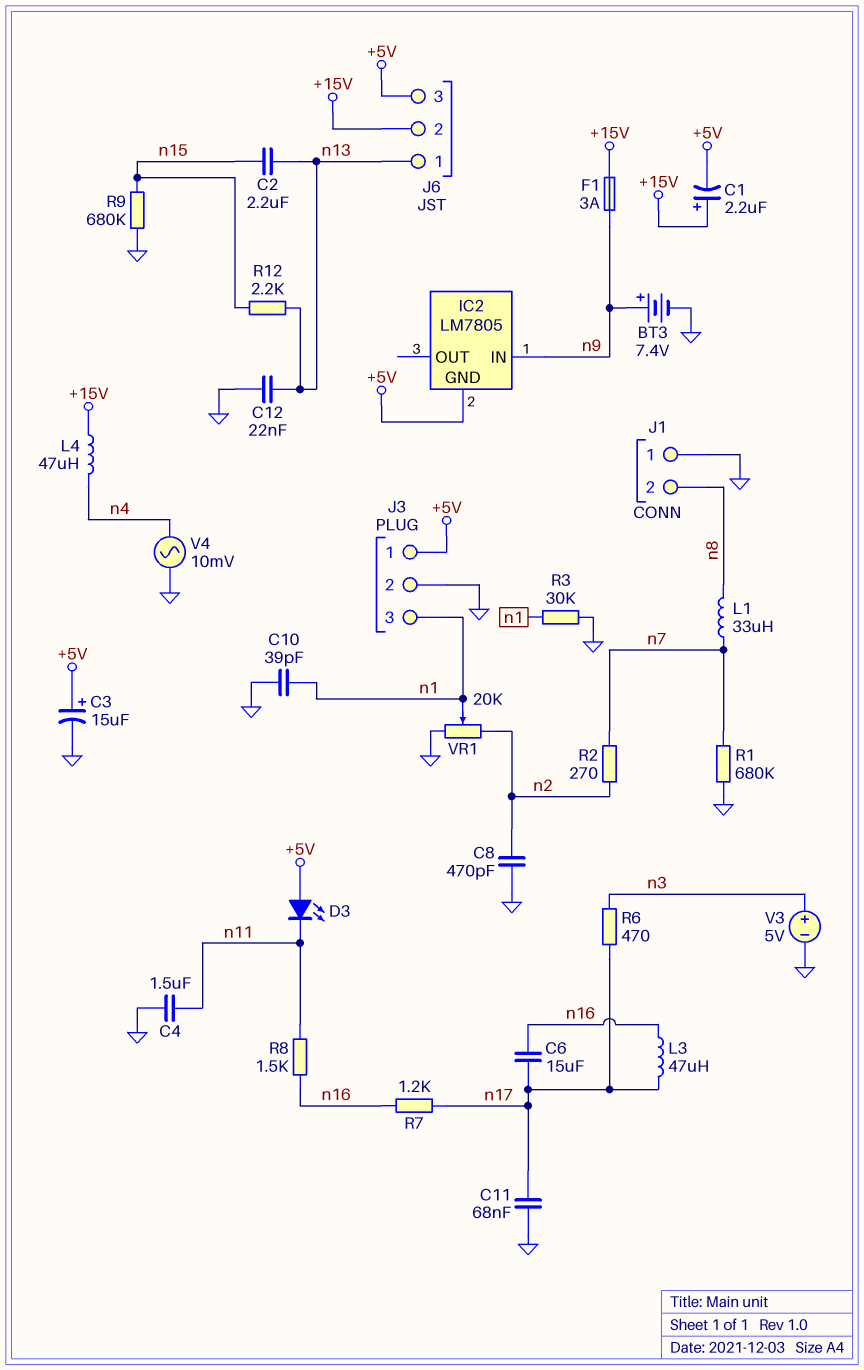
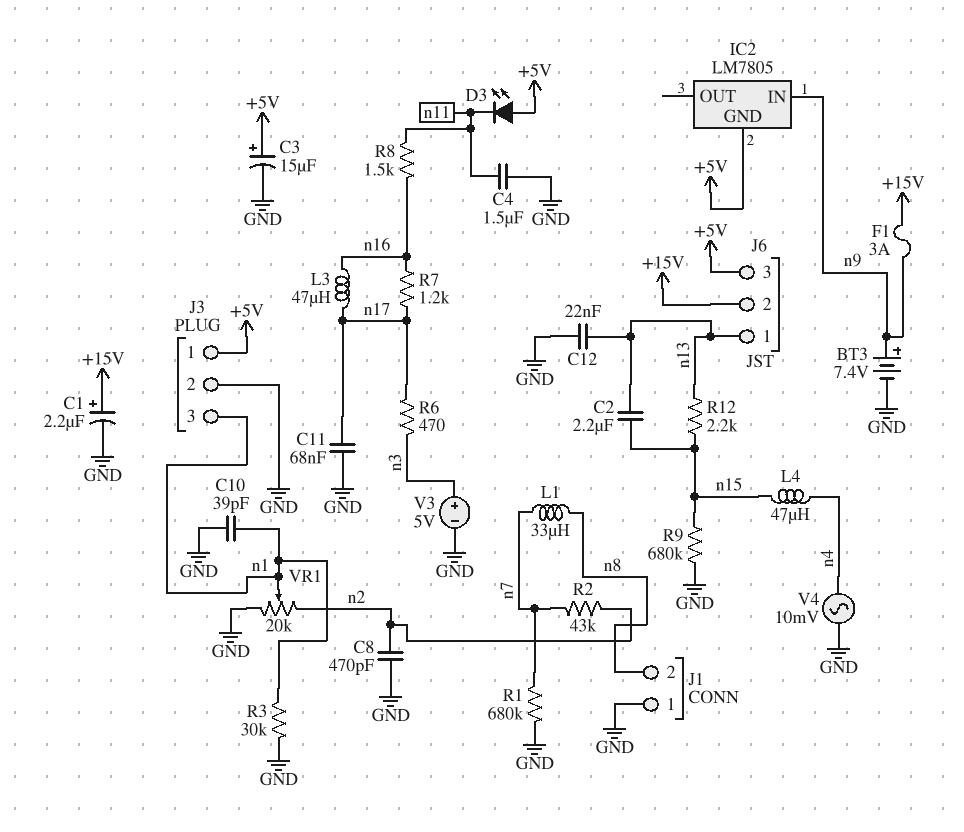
C1: 2.2uF (plus +15V, minus +5V) -> 2.2uF (plus +15V, minus GND)
C6: 15uF (n16, n17) -> none
L4: 47uH (+15V, n4) -> 47uH (n4, n15)
R2: 270 (n2, n7) -> 43k (n2, n7)

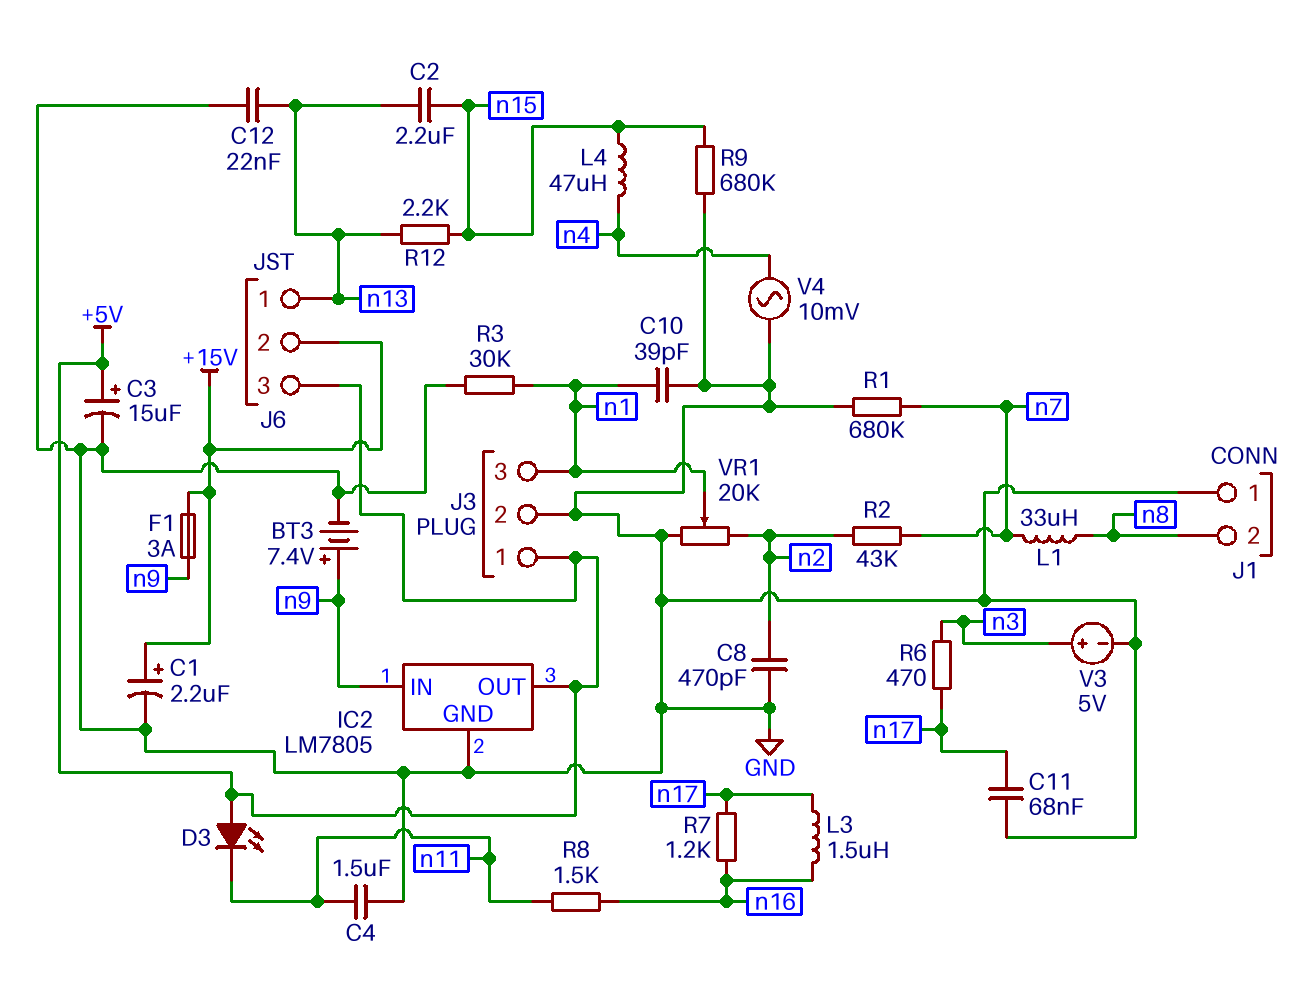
IC2 pin GND: +5V -> GND
IC2 pin OUT: none -> +5V
L3: 47uH (n16, n17) -> 1.5uH (n16, n17)

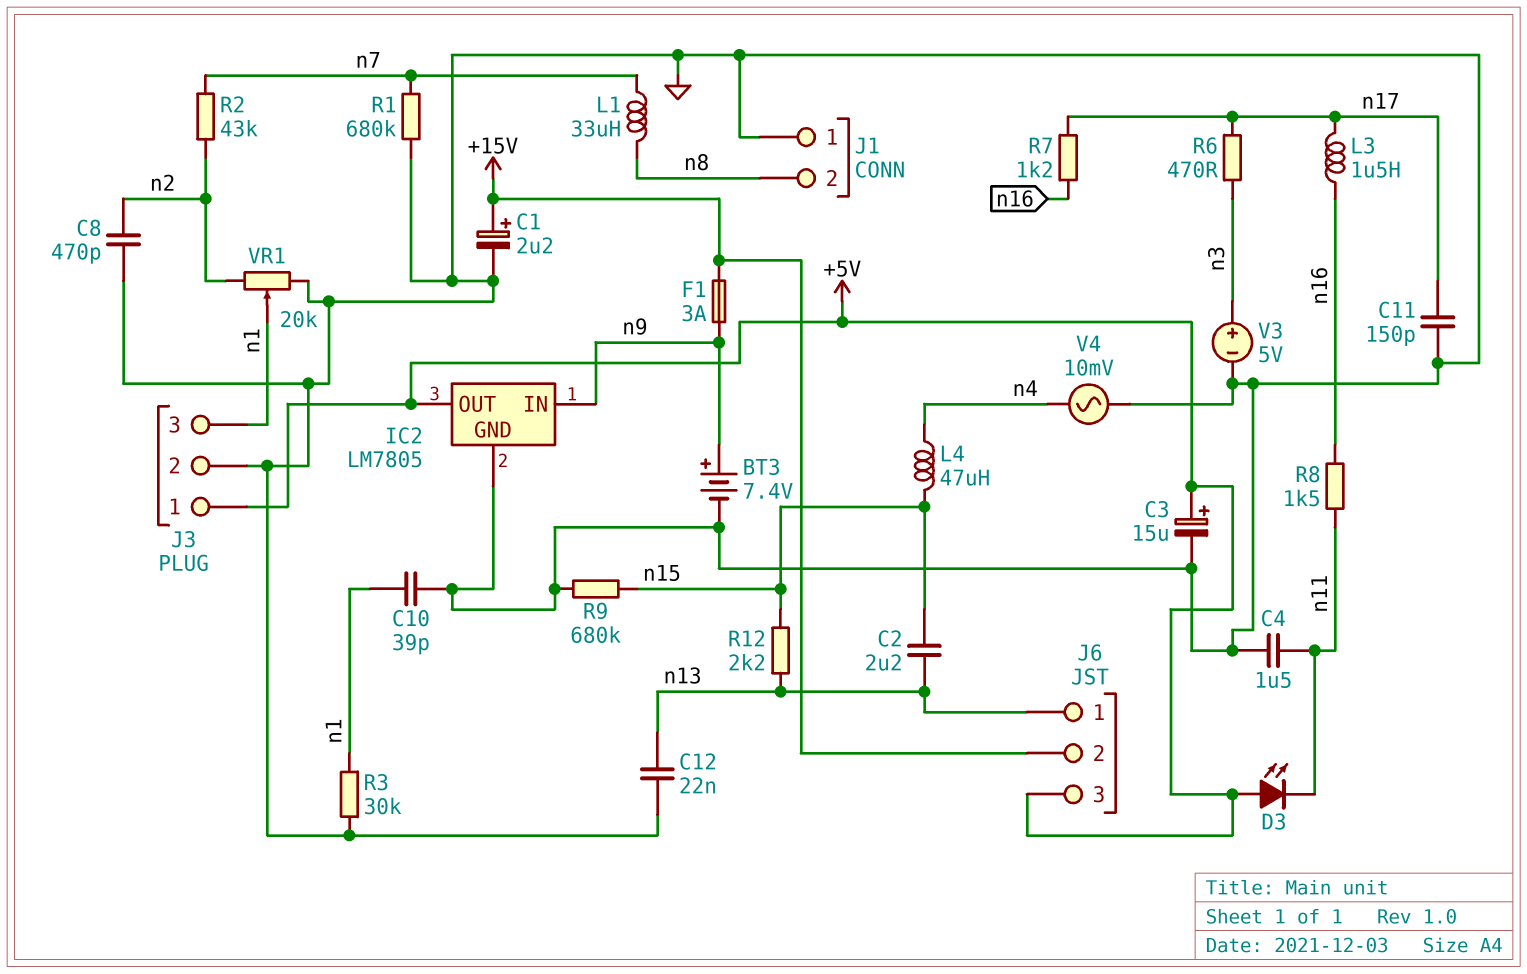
C11: 68nF (GND, n17) -> 150pF (GND, n17)

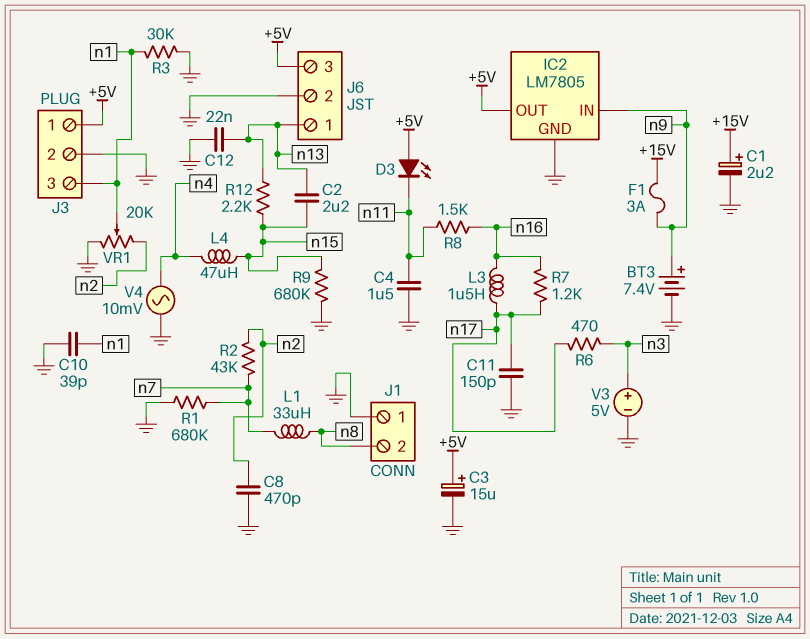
J6 pin 2: +15V -> GND

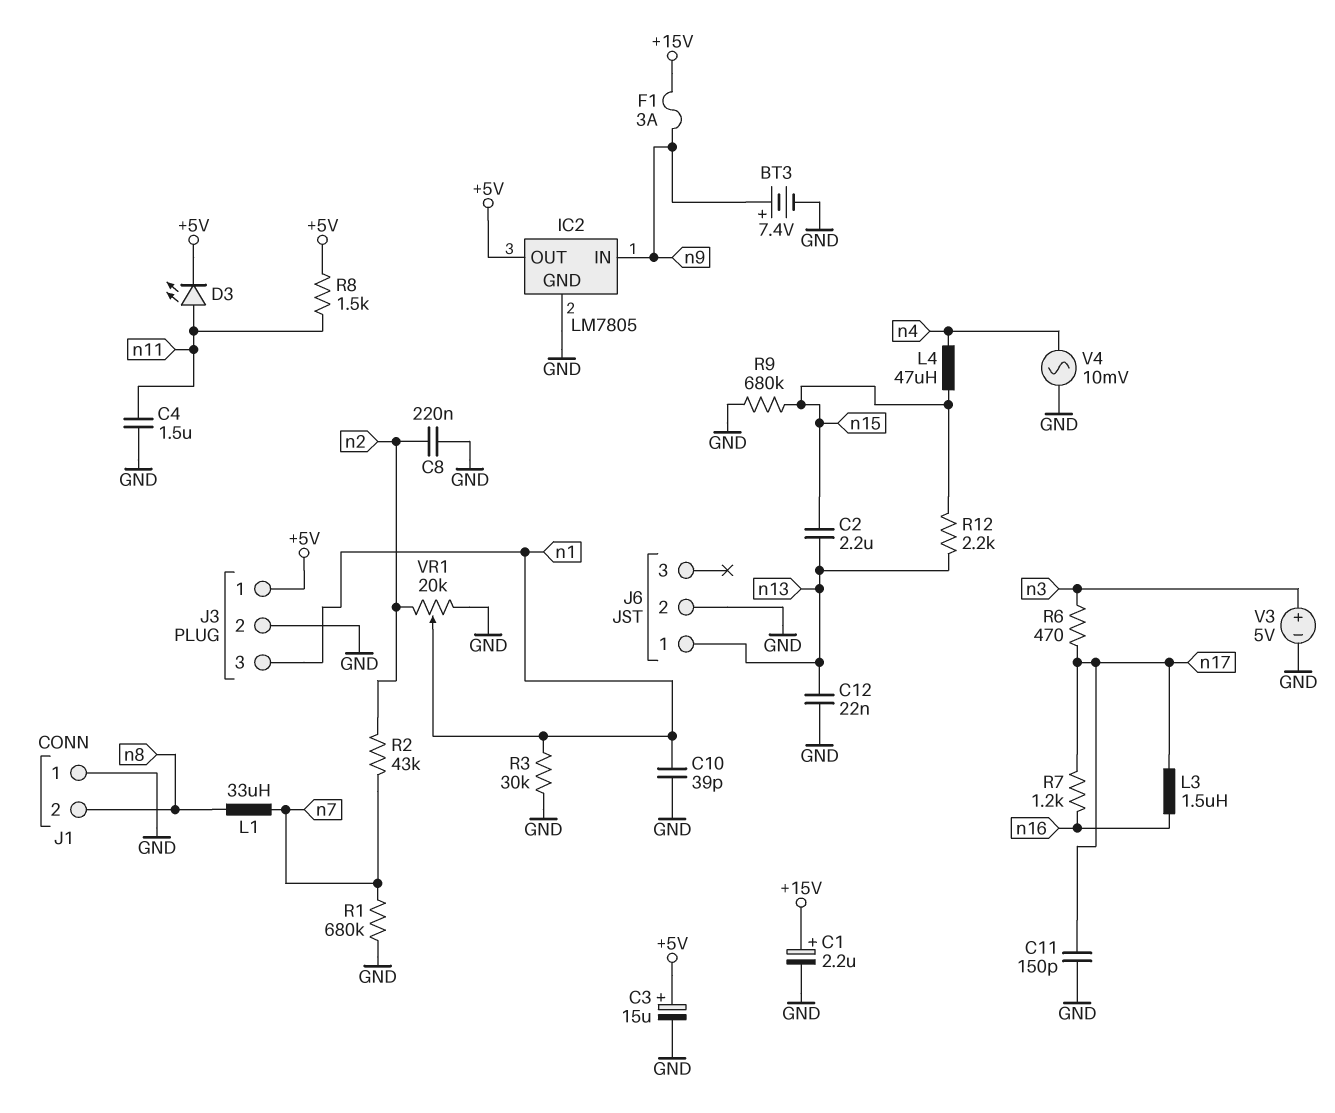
C8: 470pF (GND, n2) -> 220nF (GND, n2)
D3: LED (A +5V, K n11) -> LED (A n11, K +5V)
J6 pin 3: +5V -> none
R8: 1.5k (n11, n16) -> 1.5k (+5V, n11)

